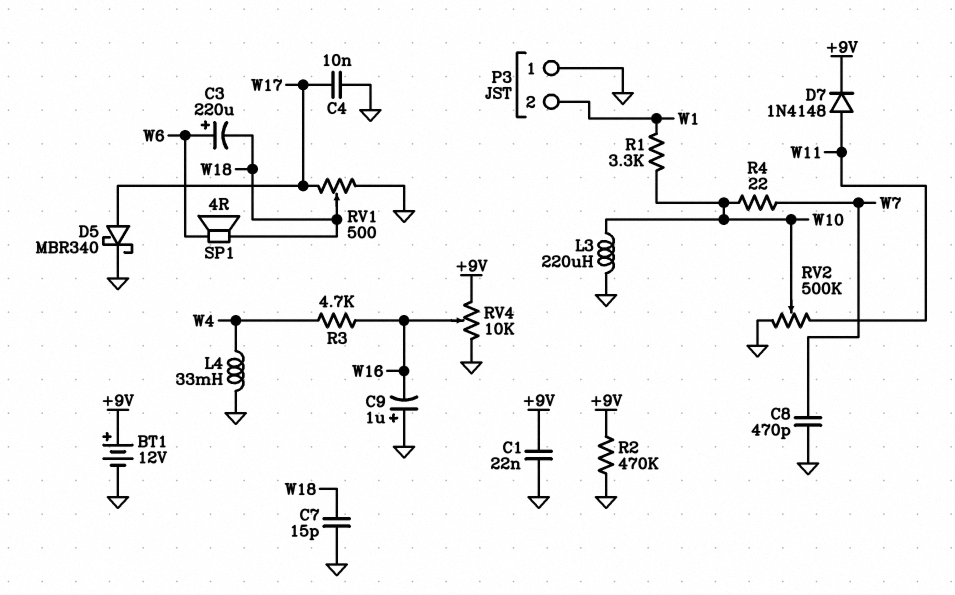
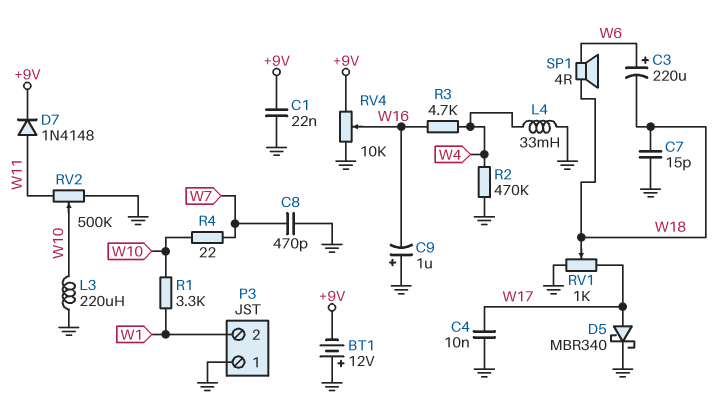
BT1: 12V (plus +9V, minus GND) -> 12V (plus GND, minus +9V)
R2: 470k (+9V, GND) -> 470k (GND, W4)
RV1: 500 (GND, W17, wiper W18) -> 1k (GND, W17, wiper W18)

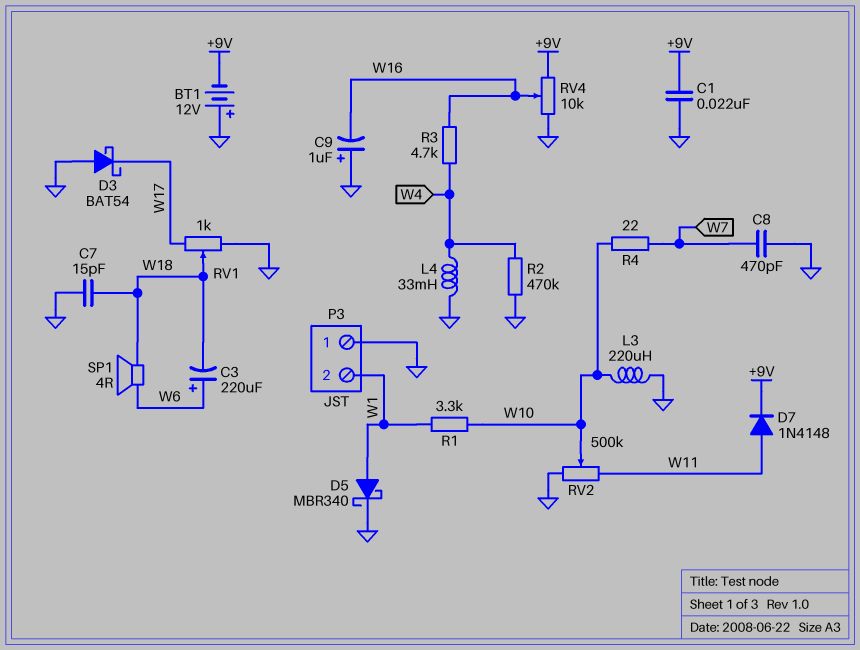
C4: 10nF (GND, W17) -> none
D3: none -> schottky BAT54 (A GND, K W17)
D5: schottky MBR340 (A W17, K GND) -> schottky MBR340 (A W1, K GND)

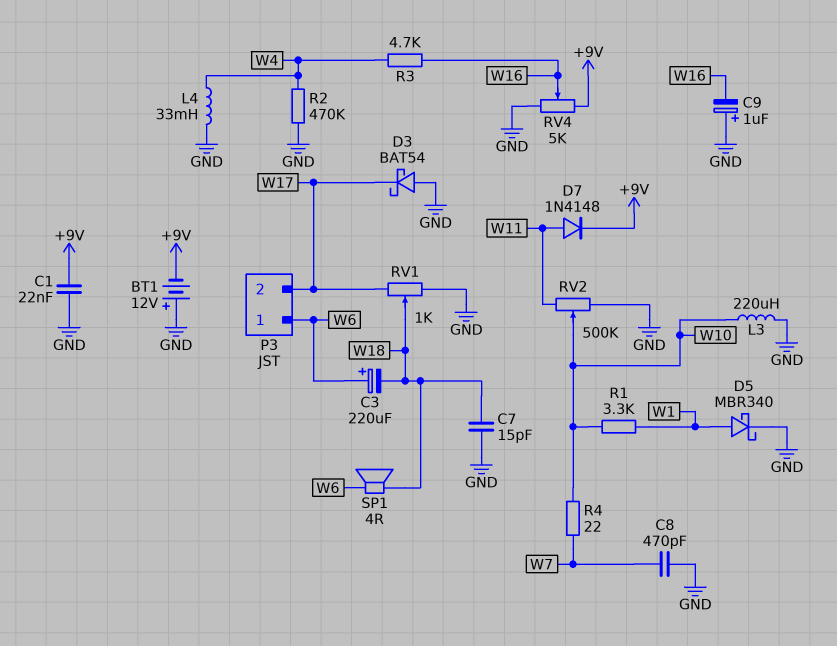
P3 pin 1: GND -> W6
P3 pin 2: W1 -> W17
RV4: 10k (+9V, GND, wiper W16) -> 5k (+9V, GND, wiper W16)

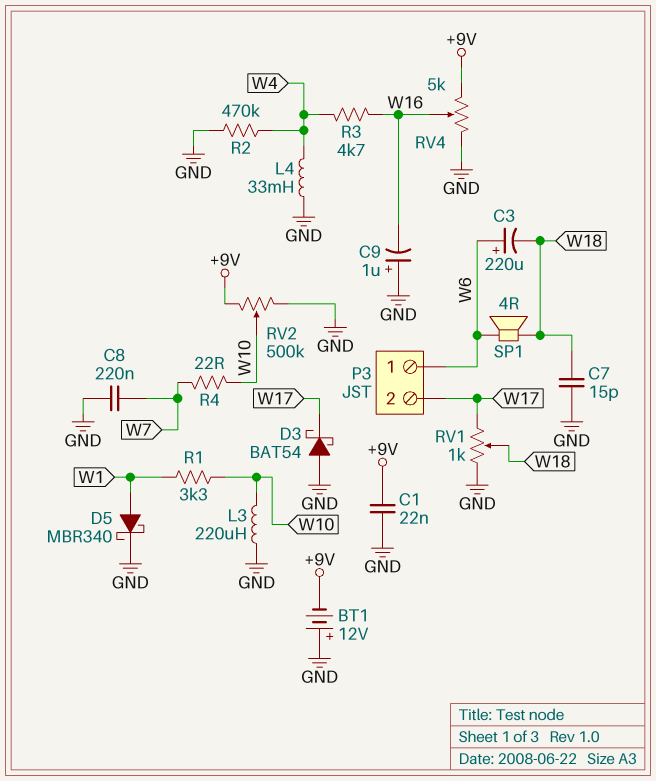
C8: 470pF (GND, W7) -> 220nF (GND, W7)
D7: diode 1N4148 (A W11, K +9V) -> none
RV2: 500k (GND, W11, wiper W10) -> 500k (+9V, GND, wiper W10)

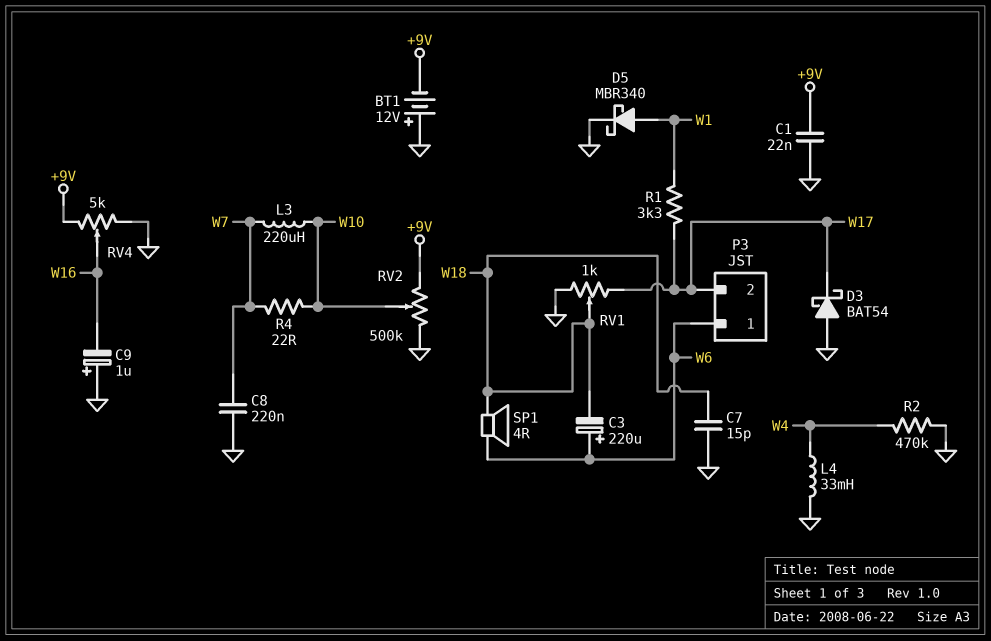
L3: 220uH (GND, W10) -> 220uH (W7, W10)
R1: 3.3k (W1, W10) -> 3.3k (W1, W17)
R3: 4.7k (W4, W16) -> none

